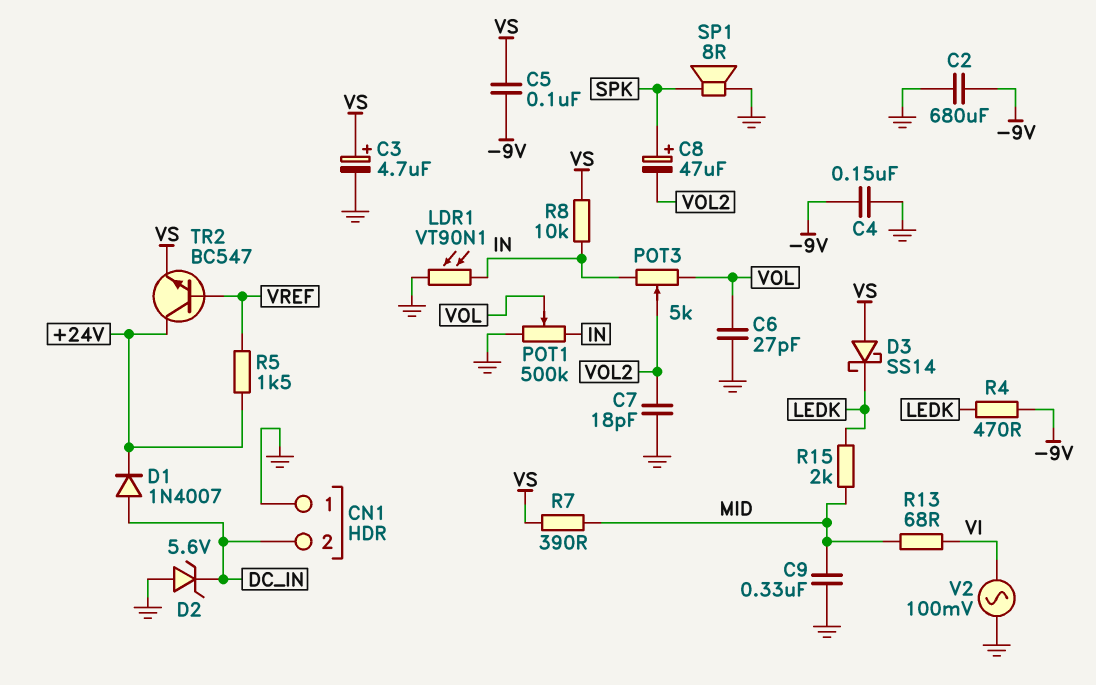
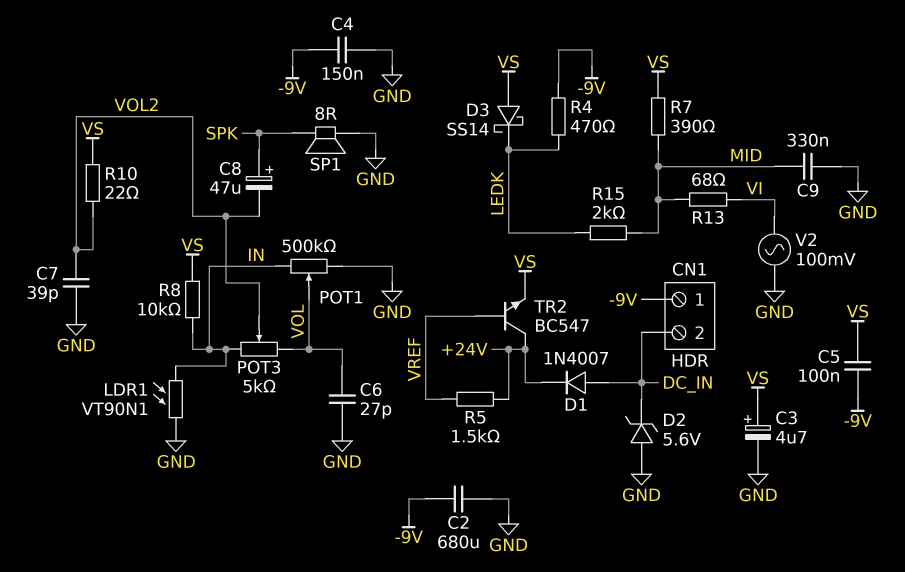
C7: 18pF (GND, VOL2) -> 39pF (GND, VOL2)
CN1 pin 1: GND -> -9V
R10: none -> 22 (VOL2, VS)

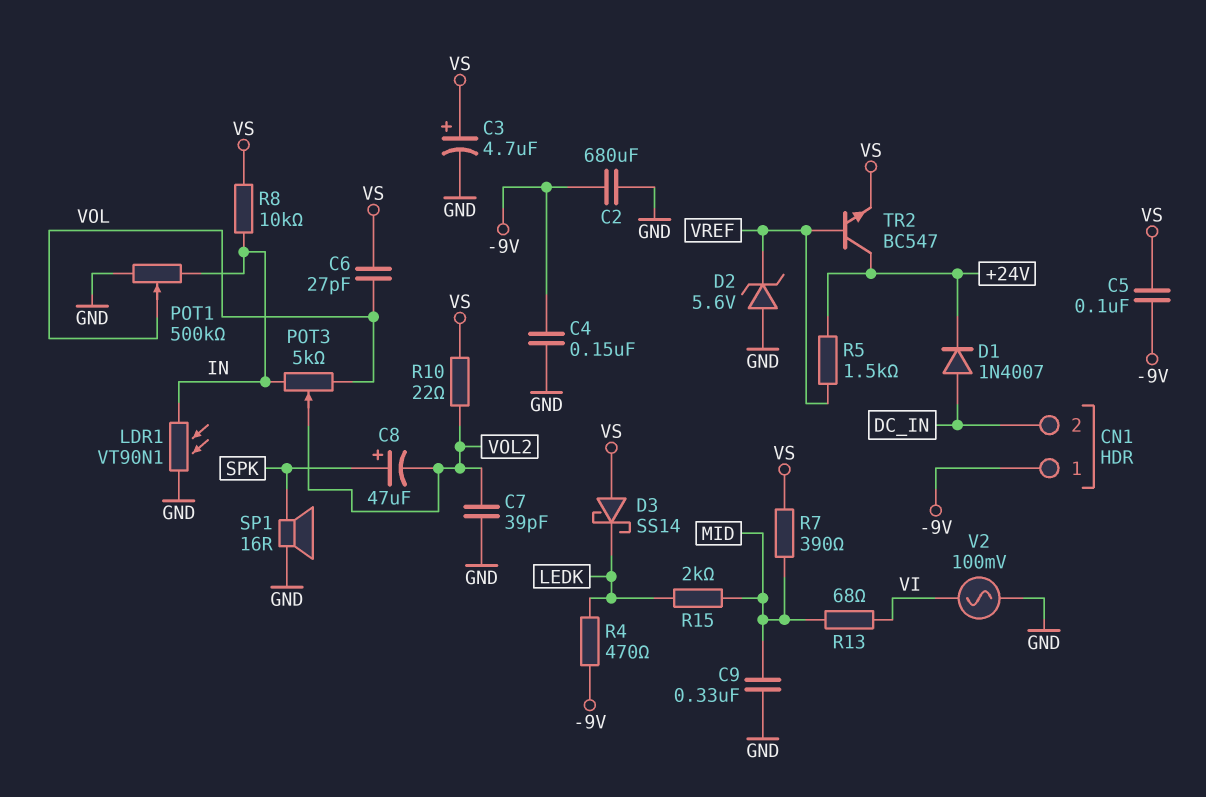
C6: 27pF (GND, VOL) -> 27pF (VOL, VS)
D2: zener 5.6V (A GND, K DC_IN) -> zener 5.6V (A GND, K VREF)
SP1: speaker 8R (GND, SPK) -> speaker 16R (GND, SPK)

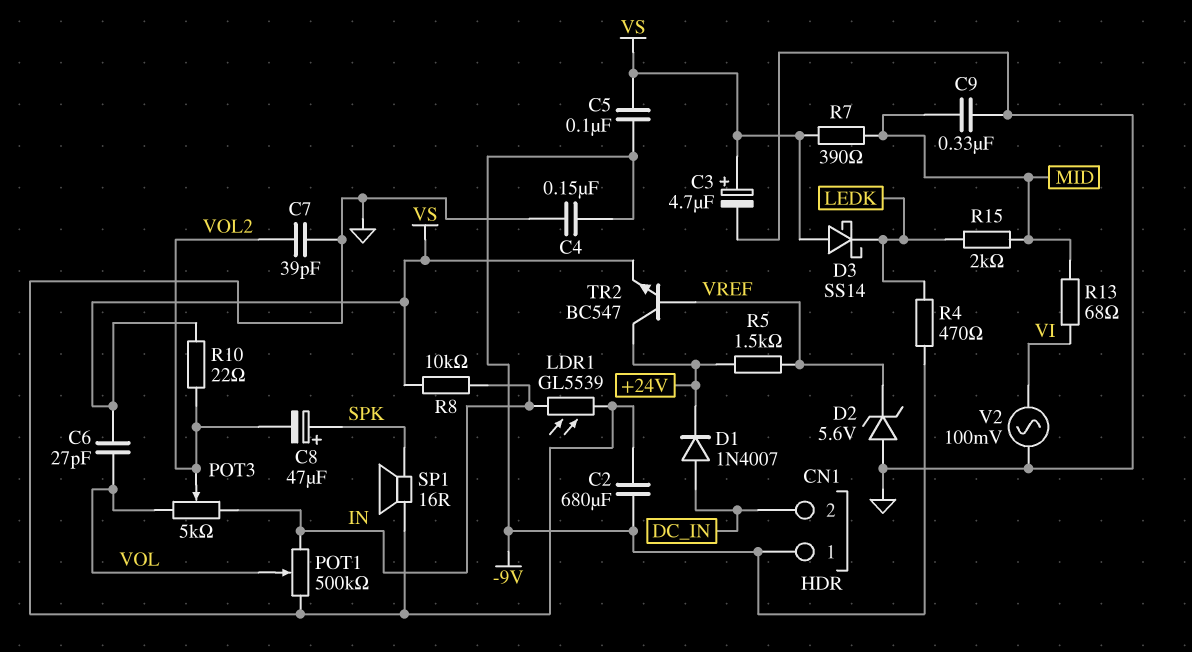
LDR1: VT90N1 (GND, IN) -> GL5539 (GND, IN)

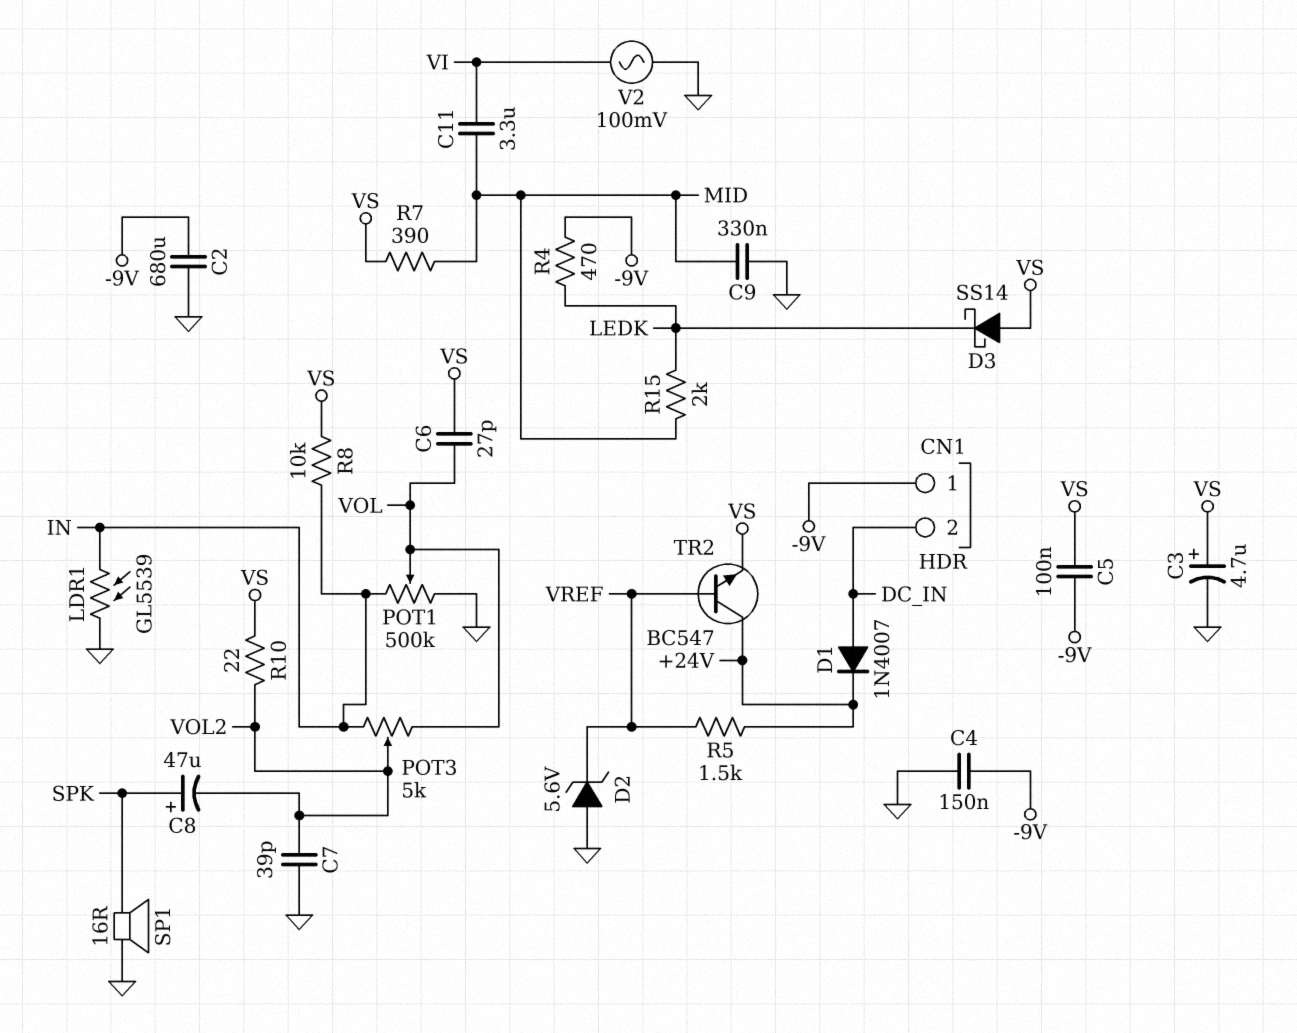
C11: none -> 3.3uF (MID, VI)
R13: 68 (MID, VI) -> none

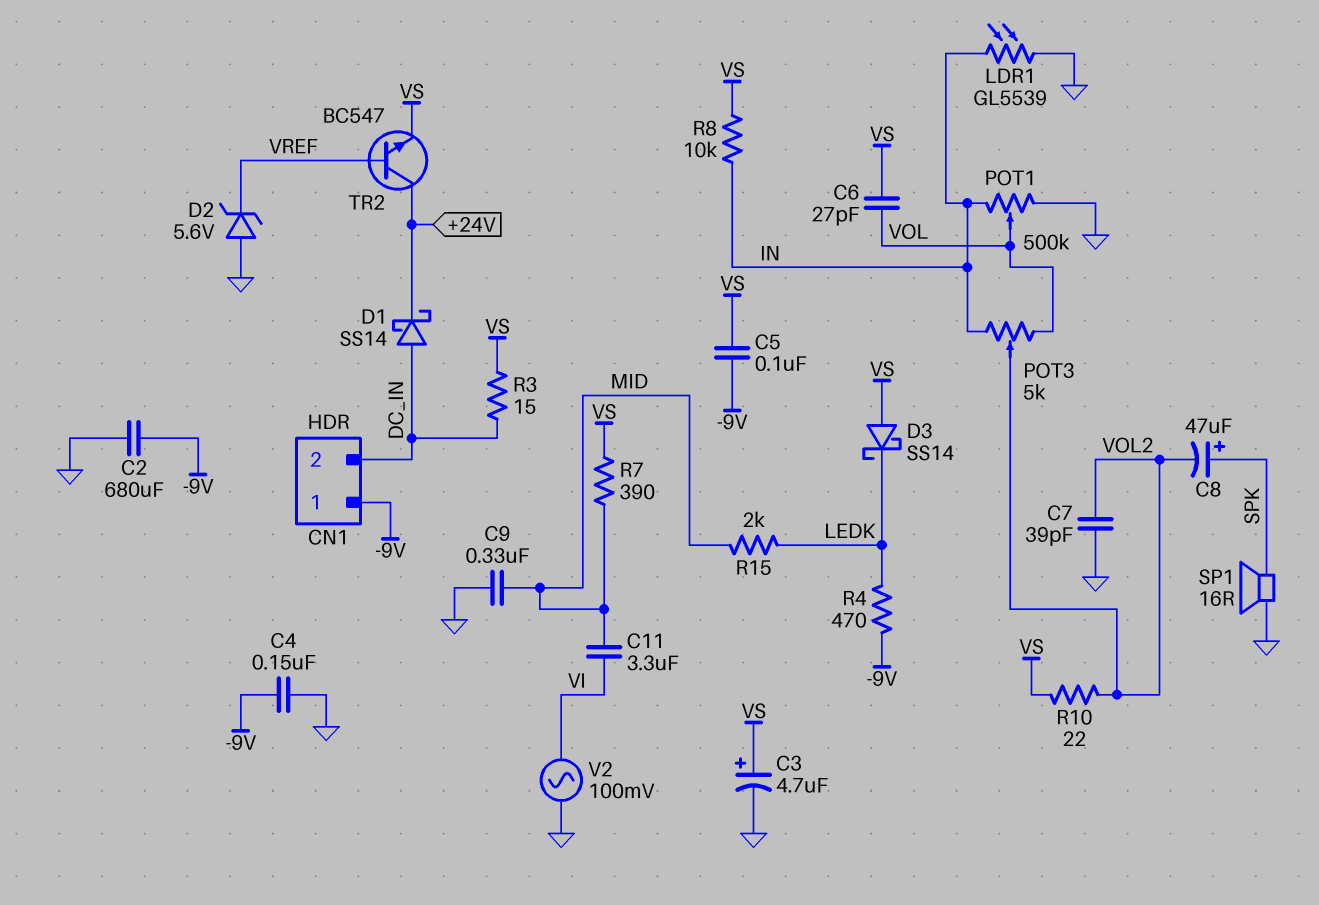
D1: diode 1N4007 (A DC_IN, K +24V) -> schottky SS14 (A DC_IN, K +24V)
R3: none -> 15 (DC_IN, VS)
R5: 1.5k (+24V, VREF) -> none

